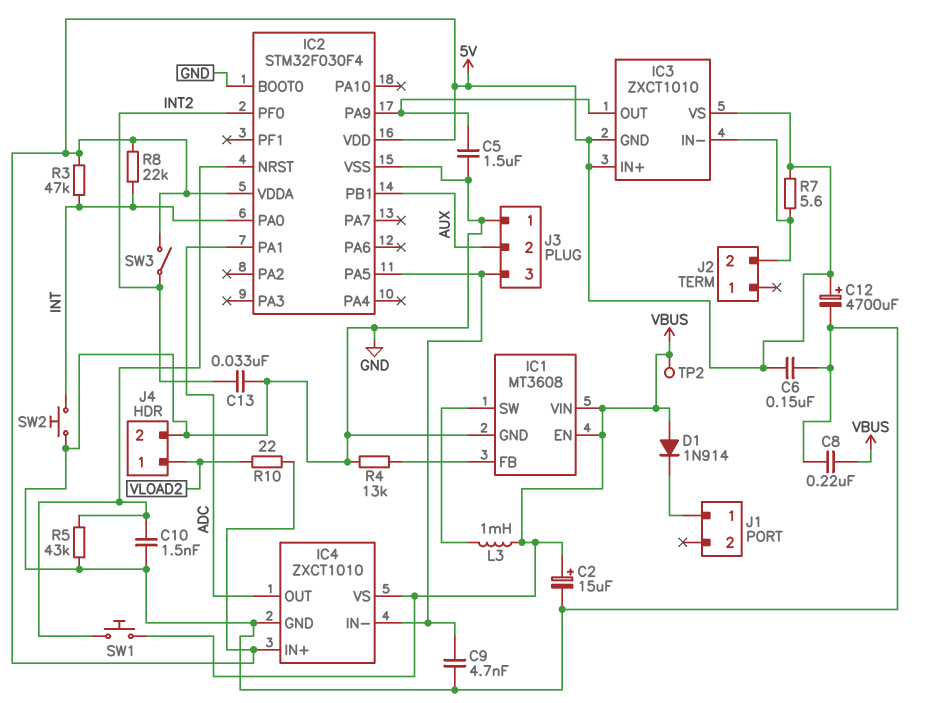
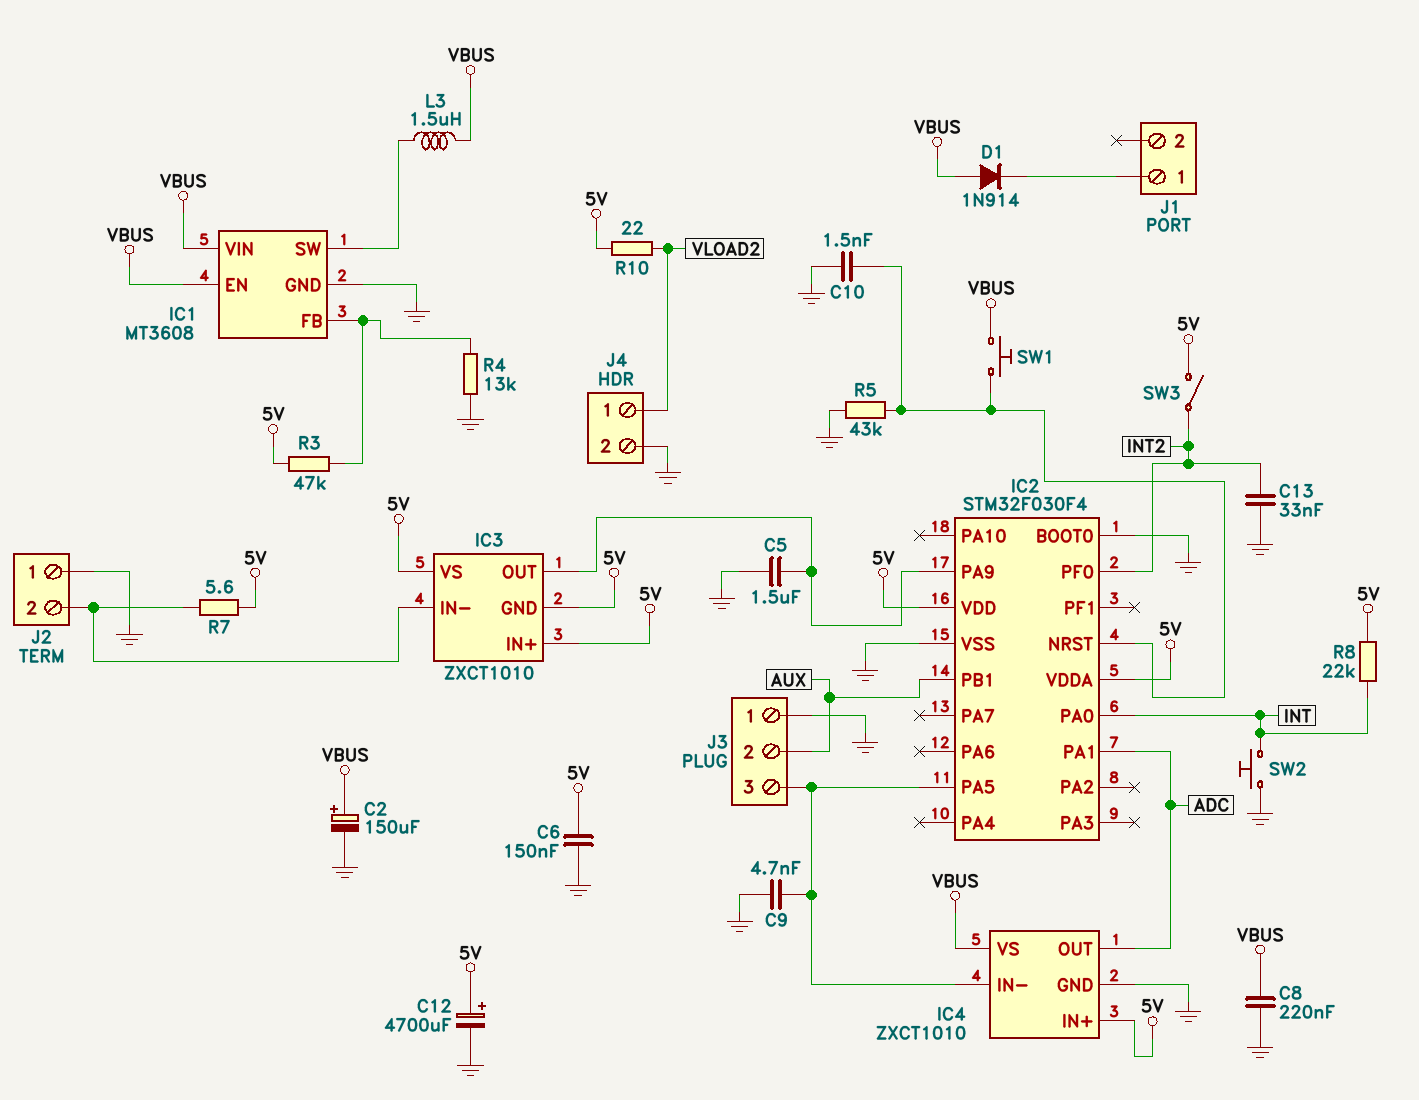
C2: 15uF (plus VBUS, minus GND) -> 150uF (plus VBUS, minus GND)
J2 pin 1: none -> GND
L3: 1mH (IC1/SW, VBUS) -> 1.5uH (IC1/SW, VBUS)
R3: 47k (5V, INT) -> 47k (5V, IC1/FB)
TP2: test point (VBUS) -> none

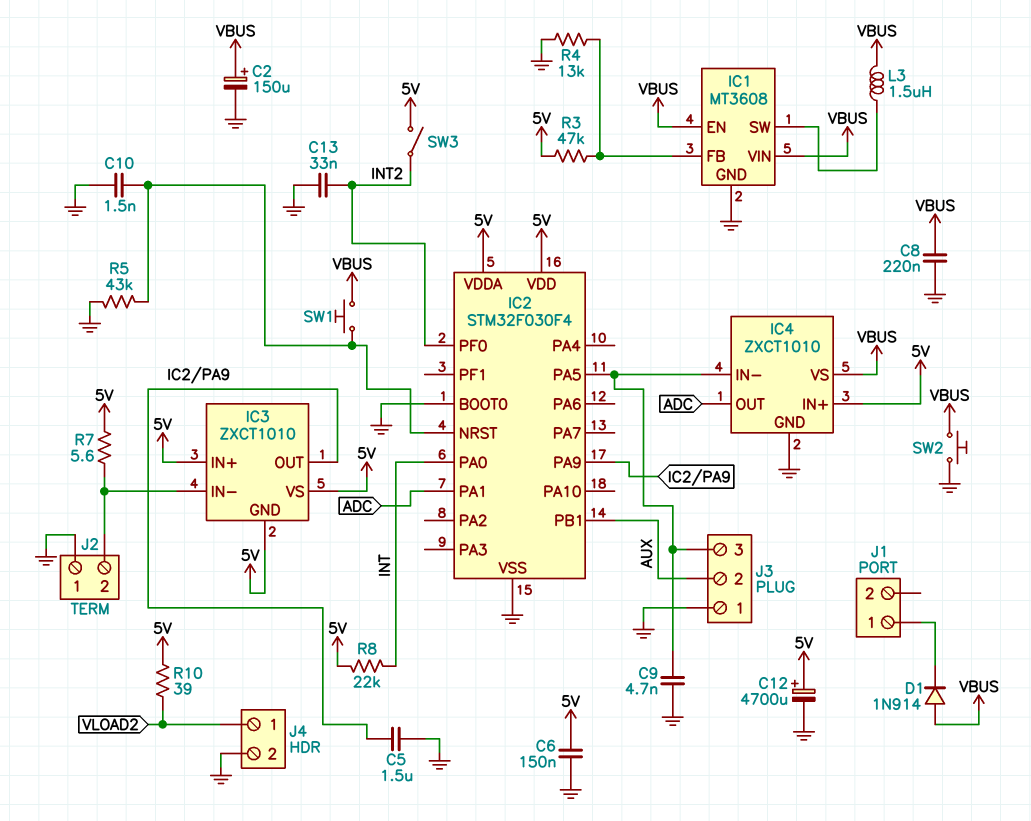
R10: 22 (5V, VLOAD2) -> 39 (5V, VLOAD2)
SW2: button (GND, INT) -> button (GND, VBUS)

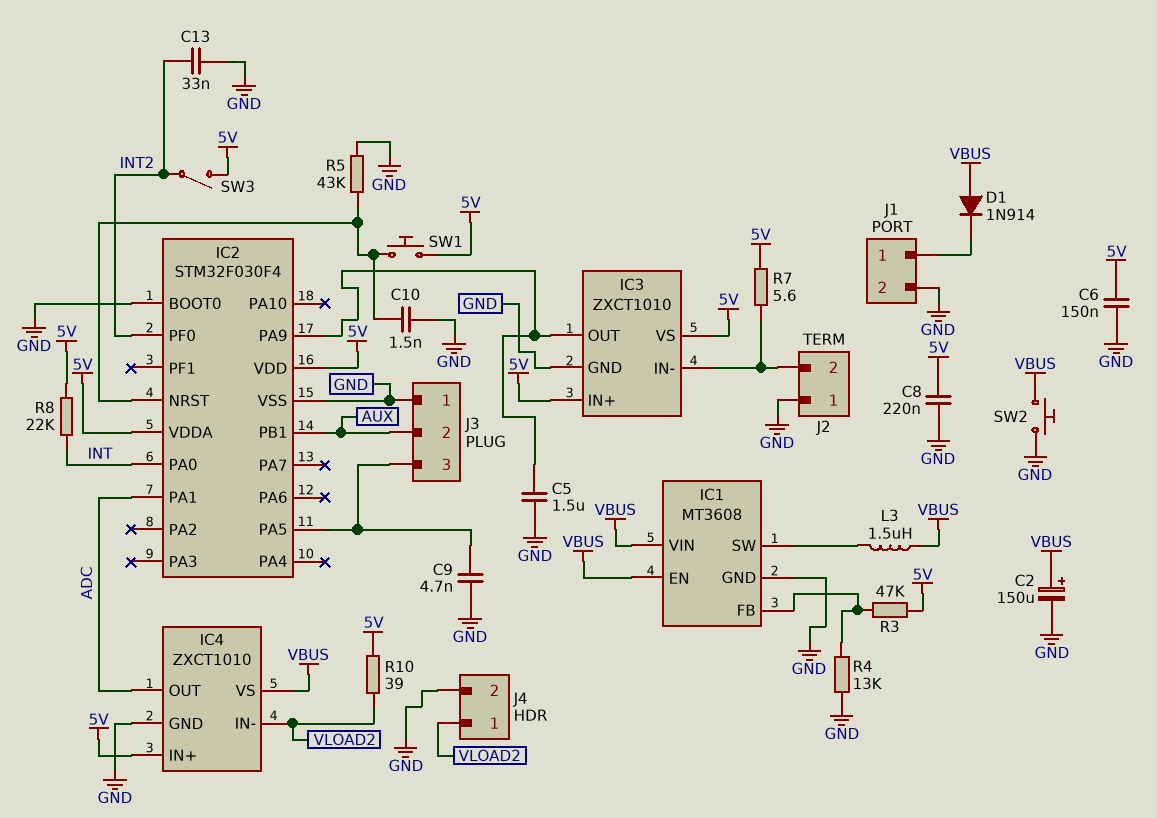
C8: 220nF (GND, VBUS) -> 220nF (5V, GND)
C12: 4700uF (plus 5V, minus GND) -> none
IC3 pin GND: 5V -> GND
IC4 pin IN-: IC2/PA5 -> VLOAD2
J1 pin 2: none -> GND
SW1: button (IC2/NRST, VBUS) -> button (5V, IC2/NRST)

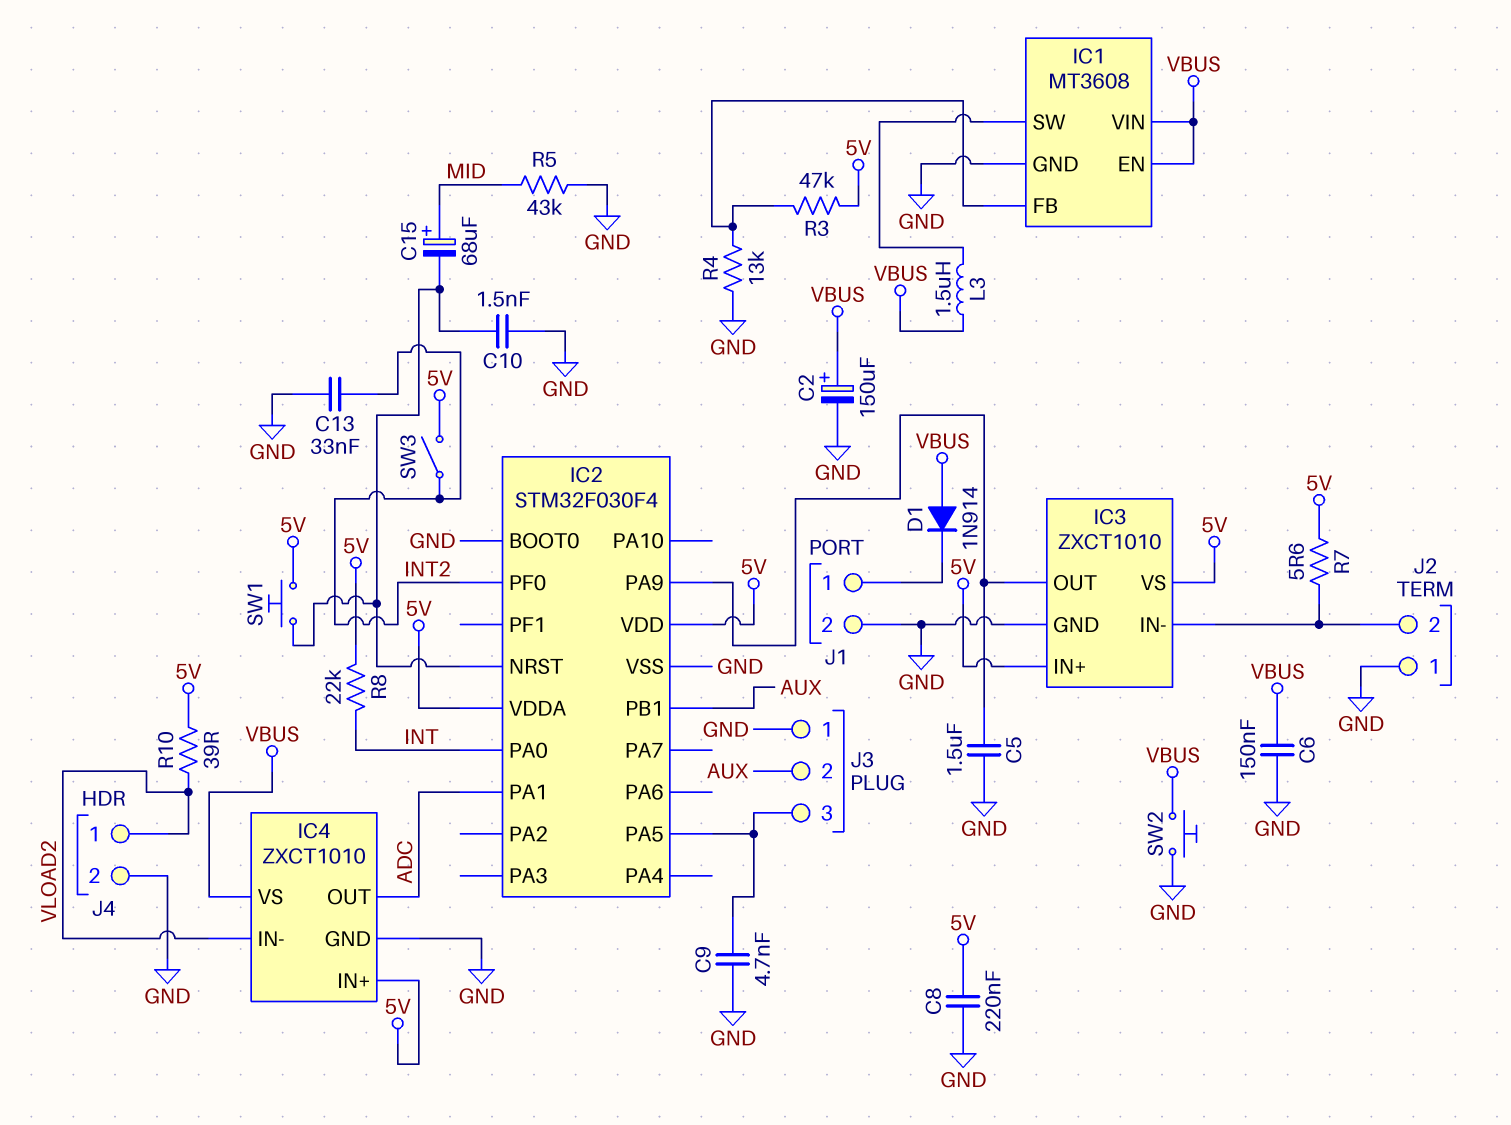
C6: 150nF (5V, GND) -> 150nF (GND, VBUS)
C15: none -> 68uF (plus MID, minus IC2/NRST)
R5: 43k (GND, IC2/NRST) -> 43k (GND, MID)

